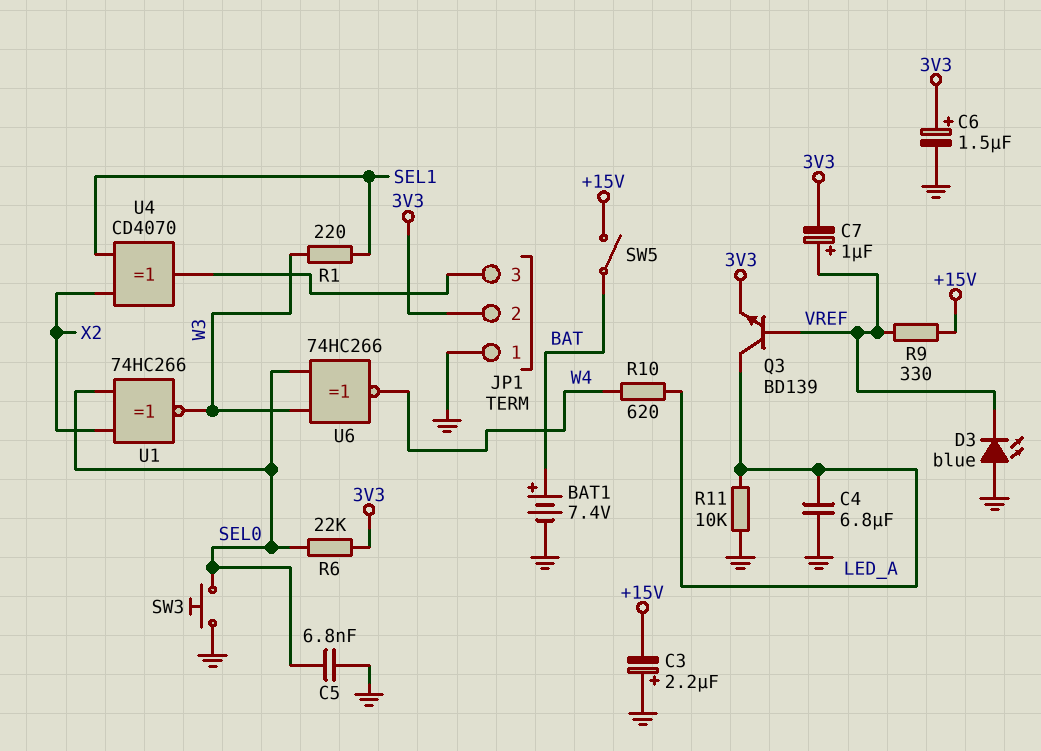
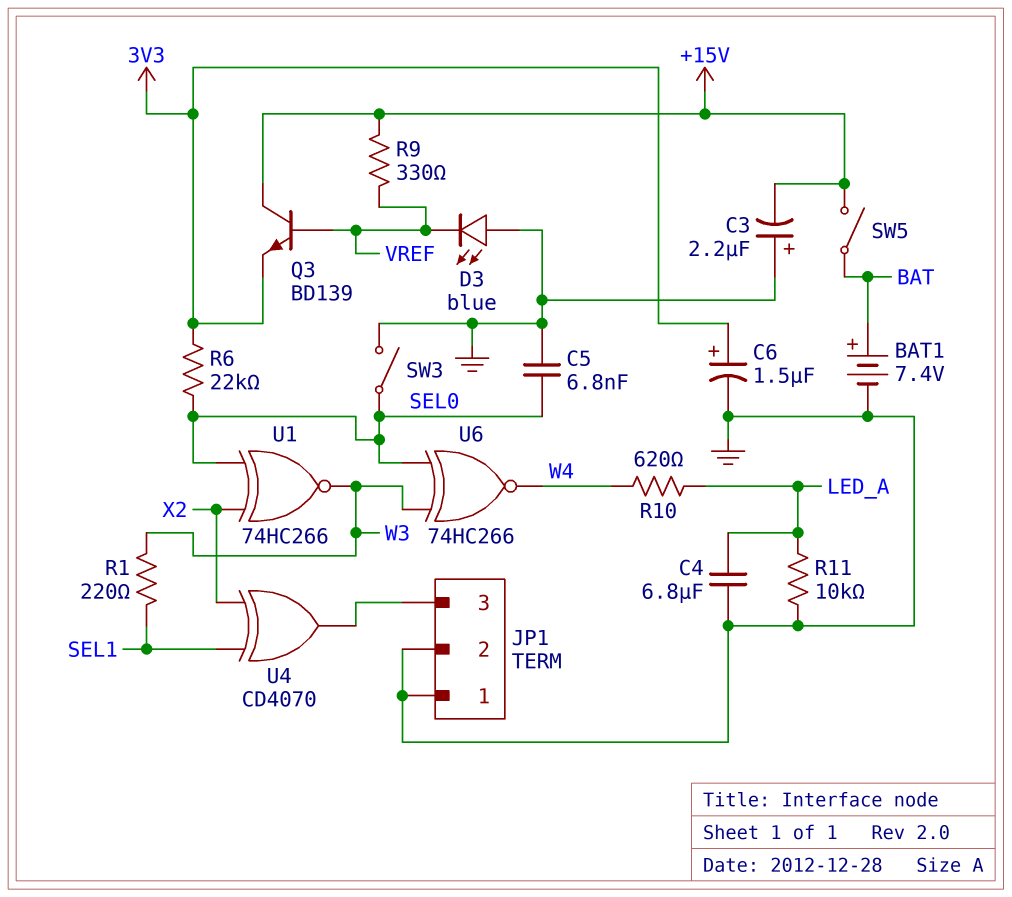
C7: 1uF (plus VREF, minus 3V3) -> none
JP1 pin 2: 3V3 -> GND
Q3: NPN BD139 (B VREF, C LED_A, E 3V3) -> NPN BD139 (B VREF, C +15V, E 3V3)
SW3: button (GND, SEL0) -> switch (GND, SEL0)

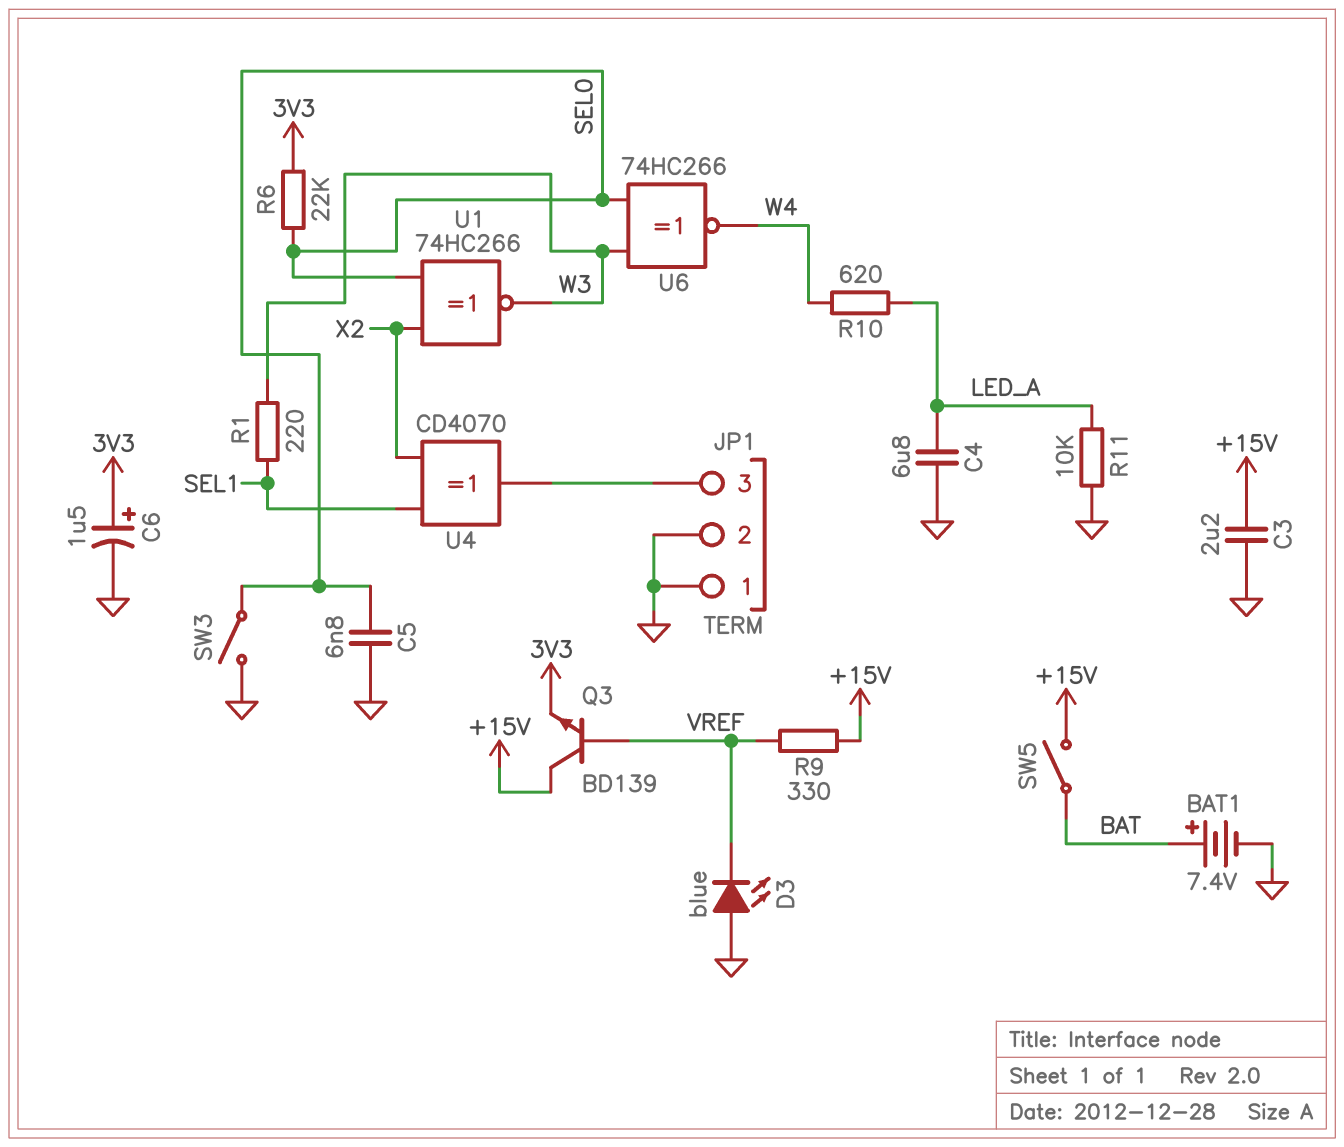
C3: 2.2uF (plus GND, minus +15V) -> 2.2uF (+15V, GND)

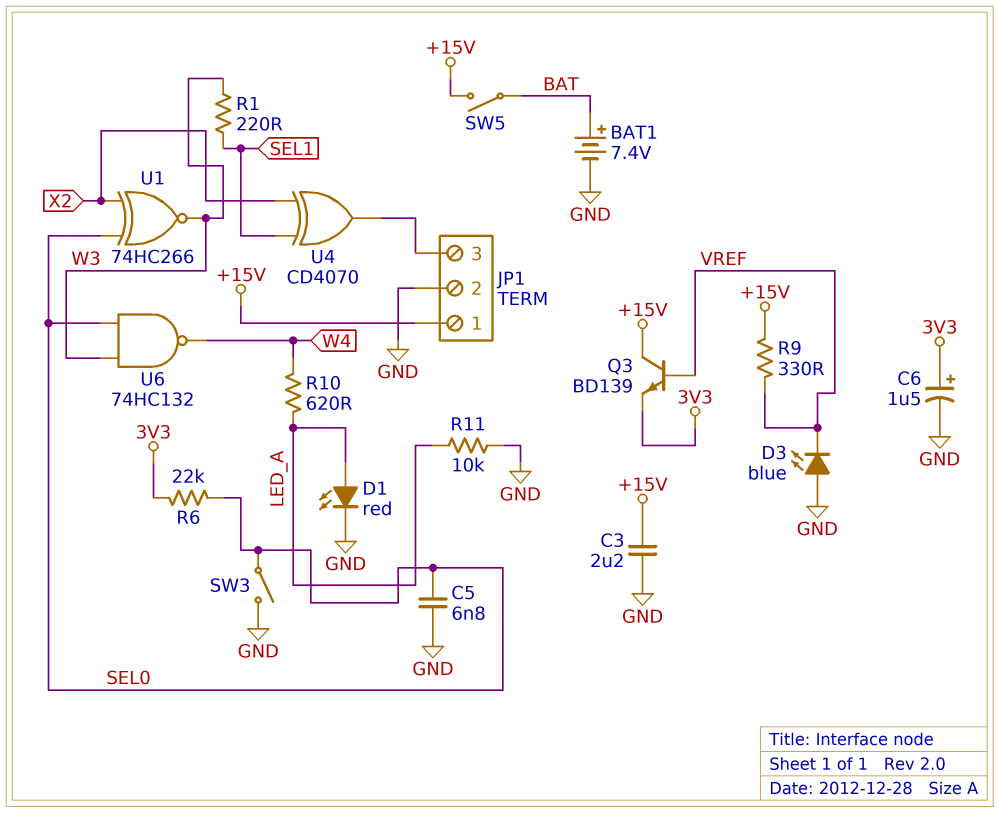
C4: 6.8uF (GND, LED_A) -> none
D1: none -> LED red (A LED_A, K GND)
JP1 pin 1: GND -> +15V
U6: XNOR 74HC266 (in SEL0, in W3, out W4) -> NAND 74HC132 (in SEL0, in W3, out W4)

